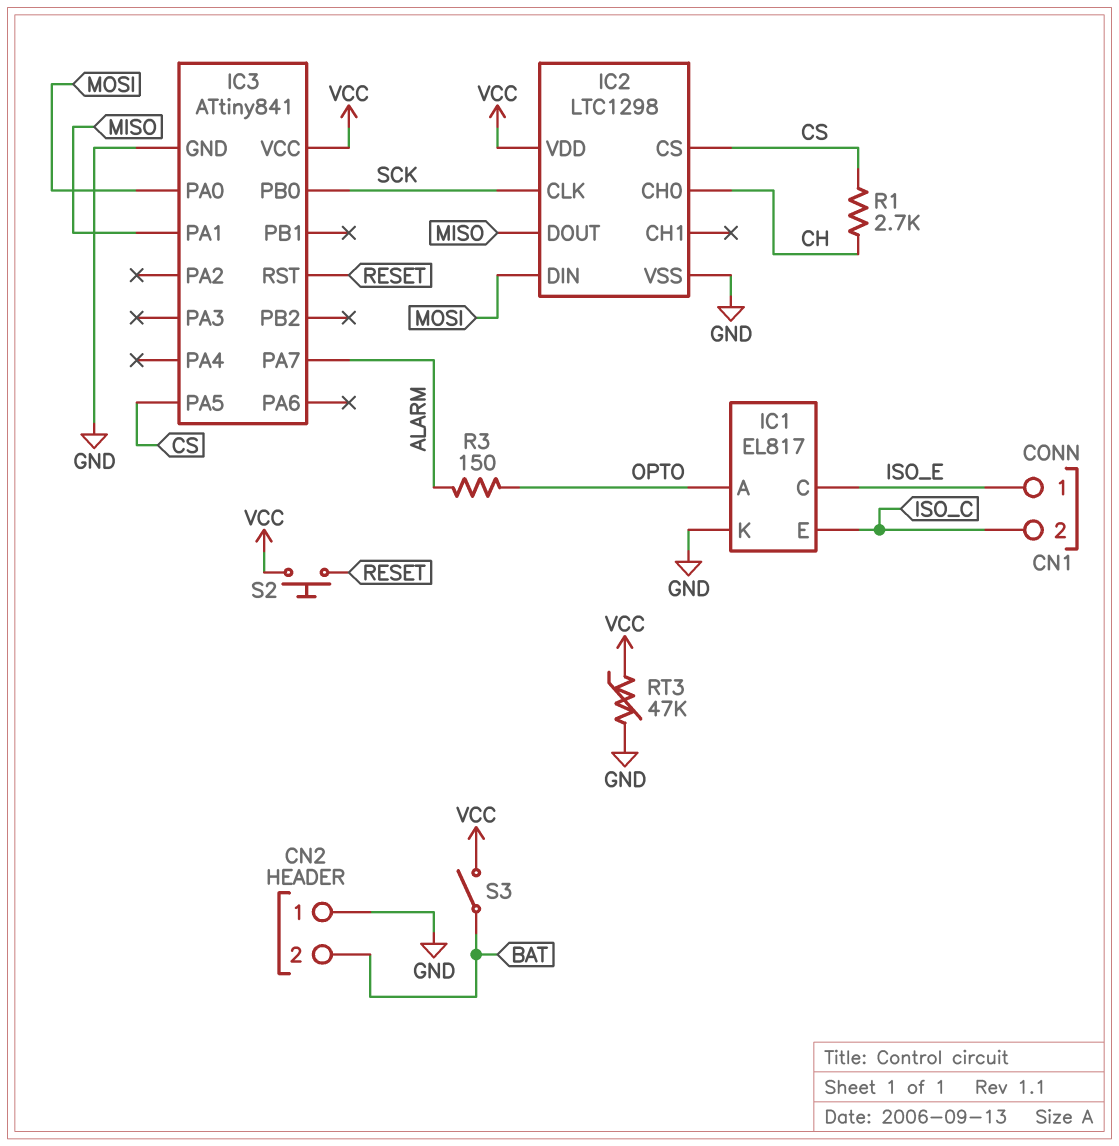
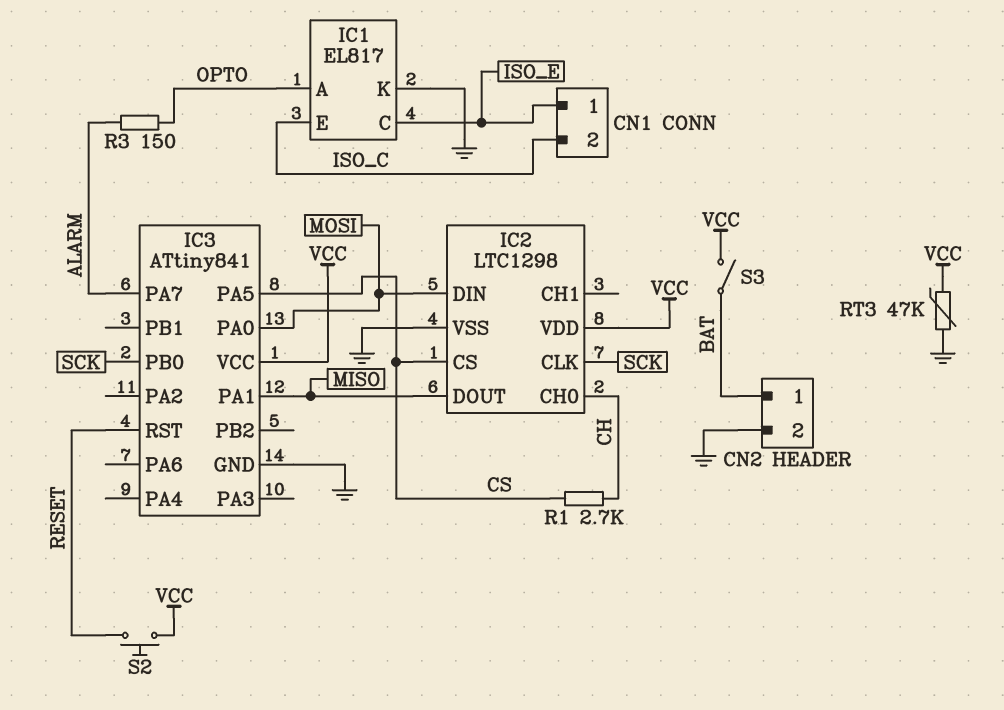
CN2 pin 1: GND -> BAT
CN2 pin 2: BAT -> GND

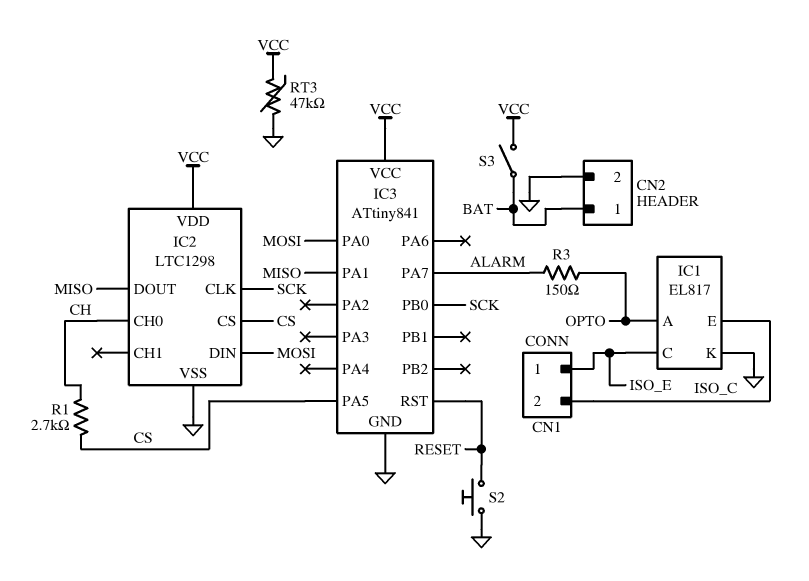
S2: button (RESET, VCC) -> button (GND, RESET)

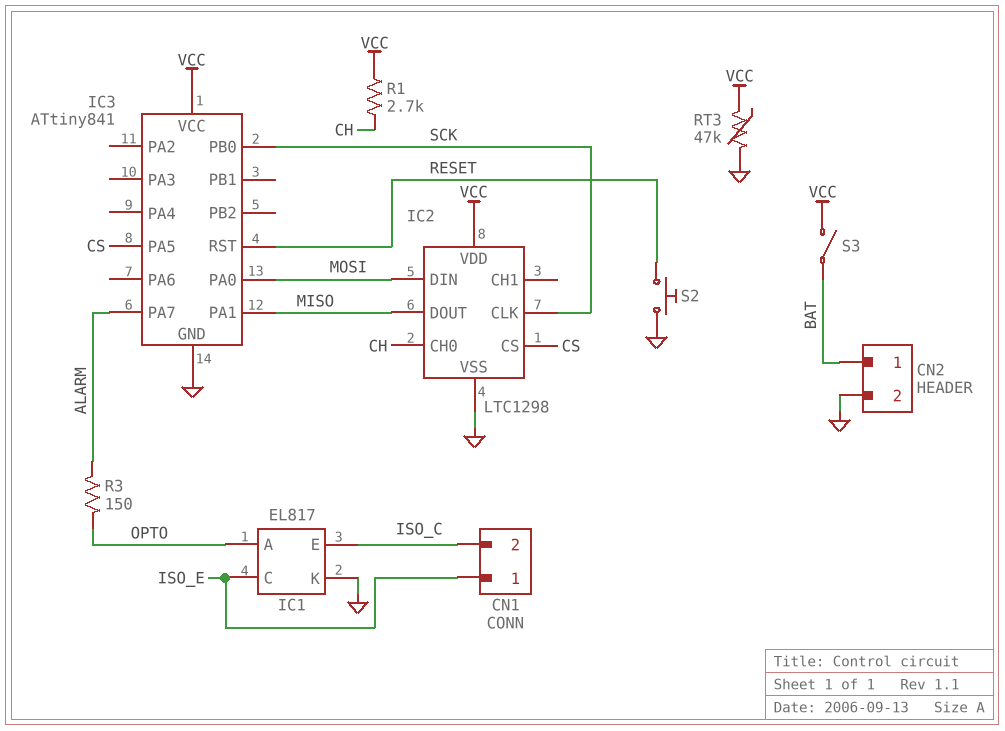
R1: 2.7k (CH, CS) -> 2.7k (CH, VCC)

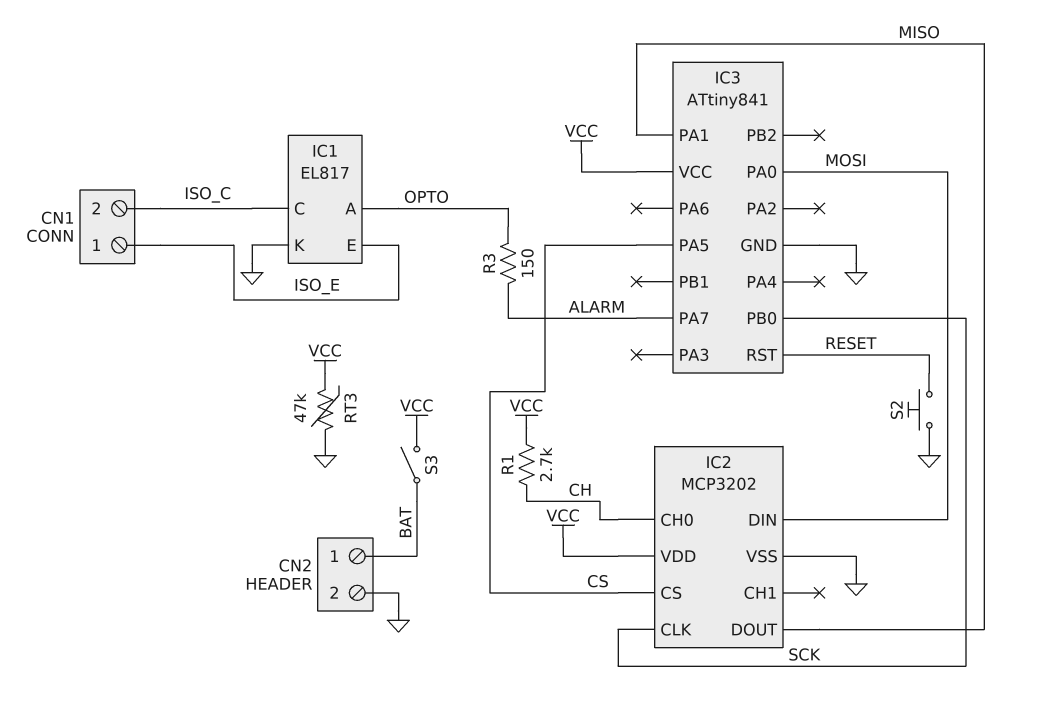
IC1 pin C: ISO_E -> ISO_C
IC1 pin E: ISO_C -> ISO_E
IC2: LTC1298 -> MCP3202

